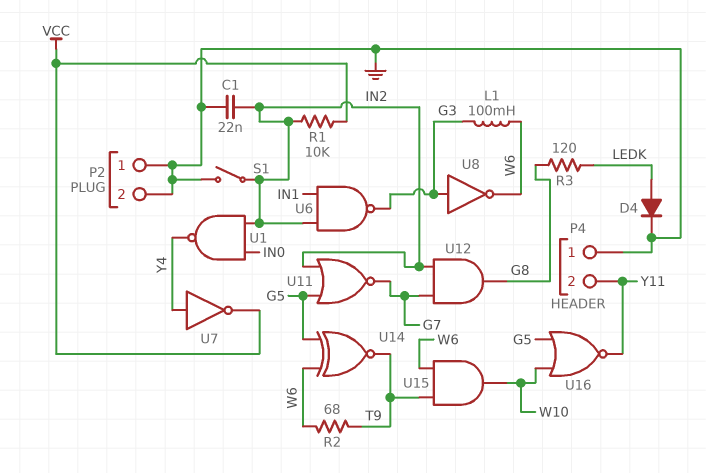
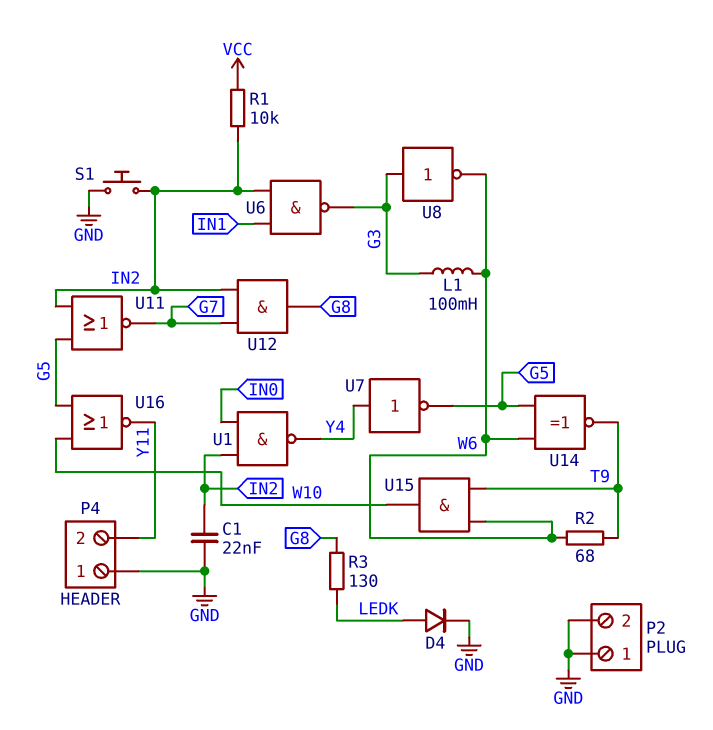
R3: 120 (G8, LEDK) -> 130 (G8, LEDK)
S1: switch (GND, IN2) -> button (GND, IN2)
U7: NOT (in Y4, out VCC) -> NOT (in Y4, out G5)

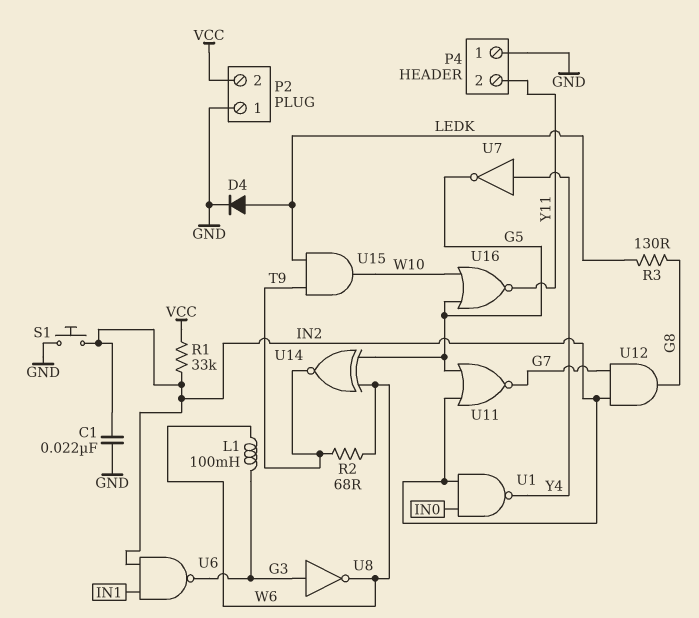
P2 pin 2: GND -> VCC
R1: 10k (IN2, VCC) -> 33k (IN2, VCC)
U15: AND (in T9, in W6, out W10) -> AND (in LEDK, in T9, out W10)

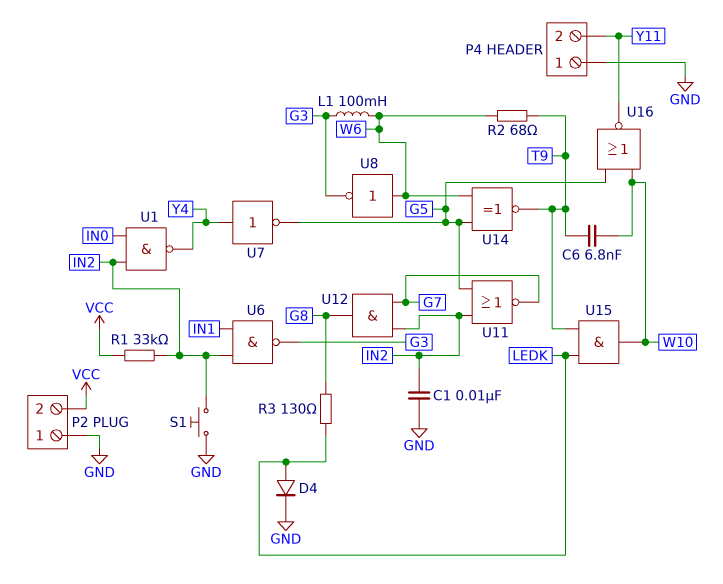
C1: 22nF (GND, IN2) -> 10nF (GND, IN2)
C6: none -> 6.8nF (T9, W10)
U8: NOT (in G3, out W6) -> NOT (in W6, out G3)

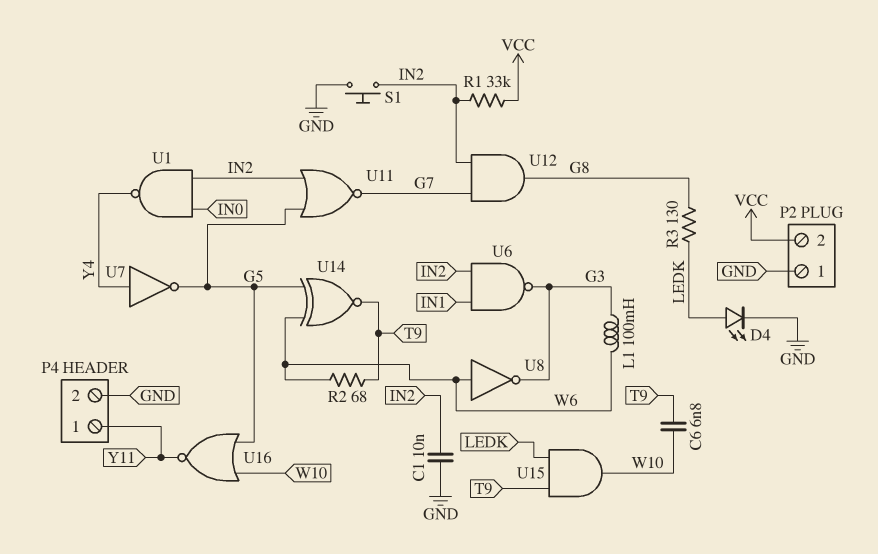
D4: diode (A LEDK, K GND) -> LED (A LEDK, K GND)
P4 pin 1: GND -> Y11
P4 pin 2: Y11 -> GND

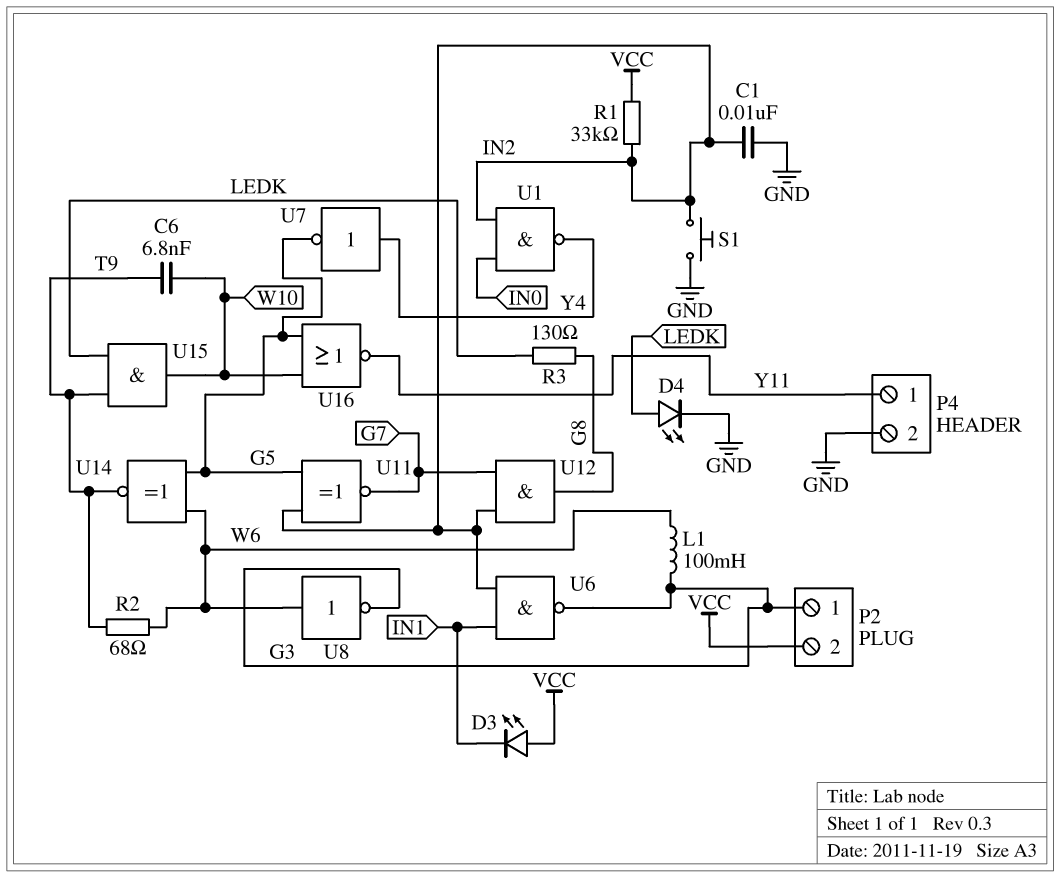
D3: none -> LED (A VCC, K IN1)
P2 pin 1: GND -> G3
U11: NOR (in G5, in IN2, out G7) -> XNOR (in G5, in IN2, out G7)

